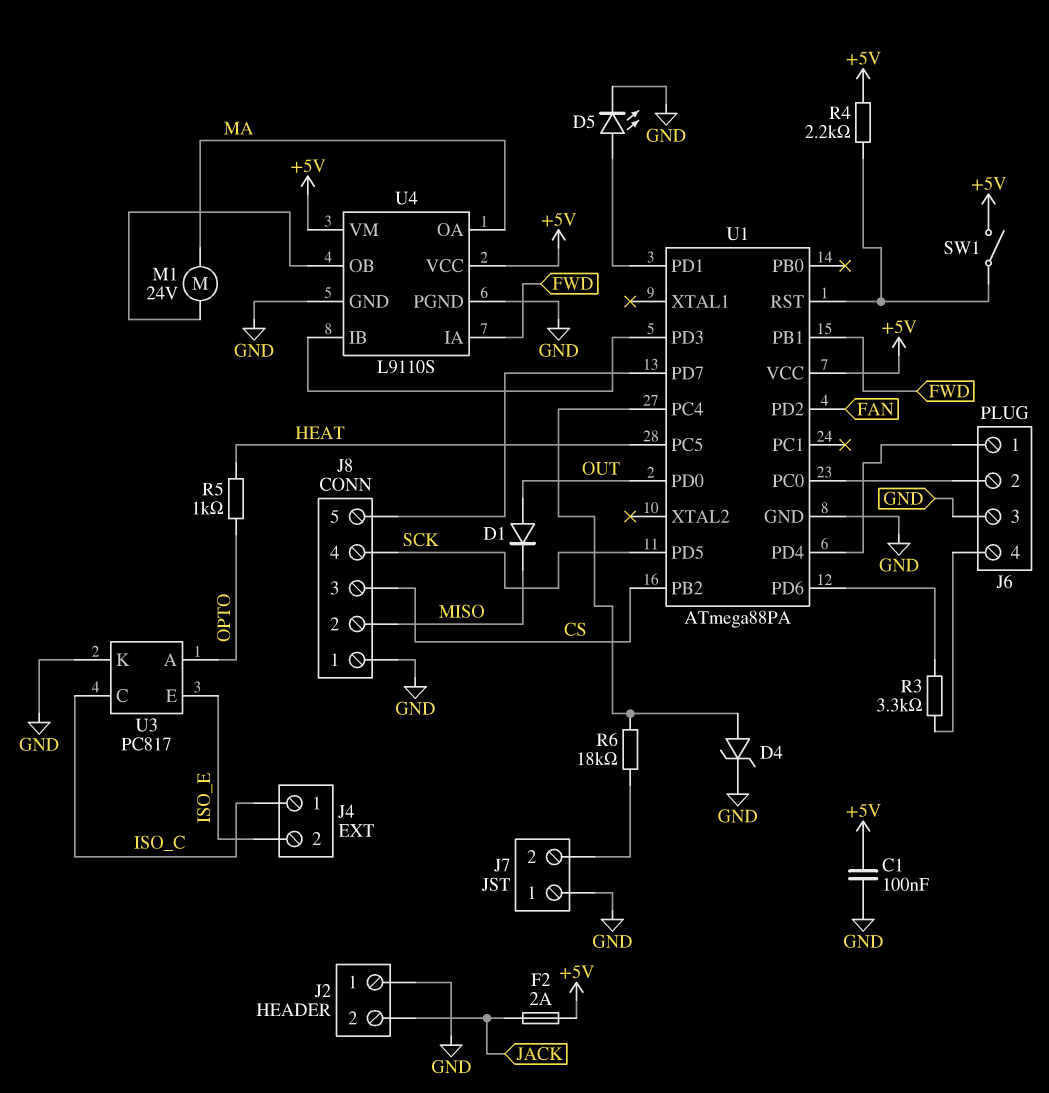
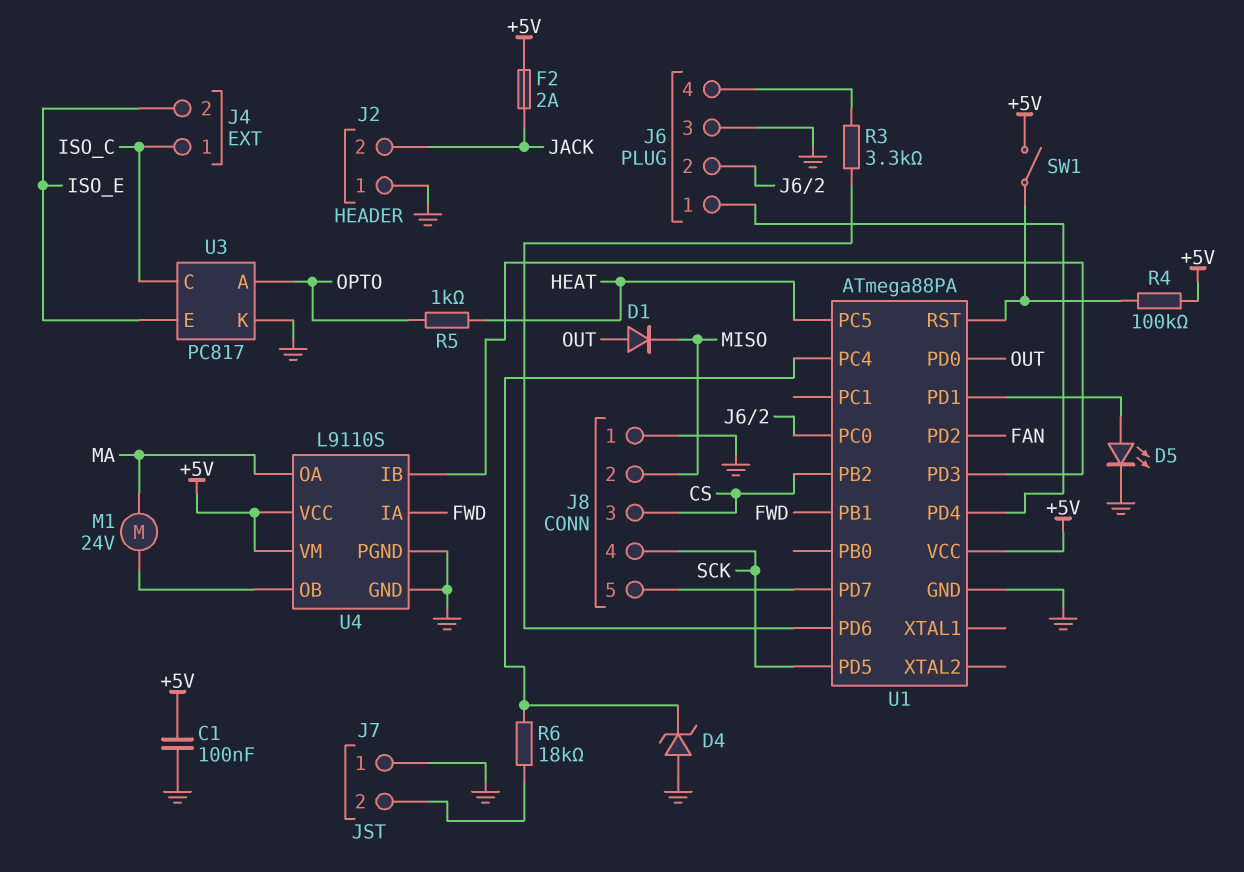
D4: zener (A U1/PC4, K GND) -> zener (A GND, K U1/PC4)
R4: 2.2k (+5V, U1/RST) -> 100k (+5V, U1/RST)

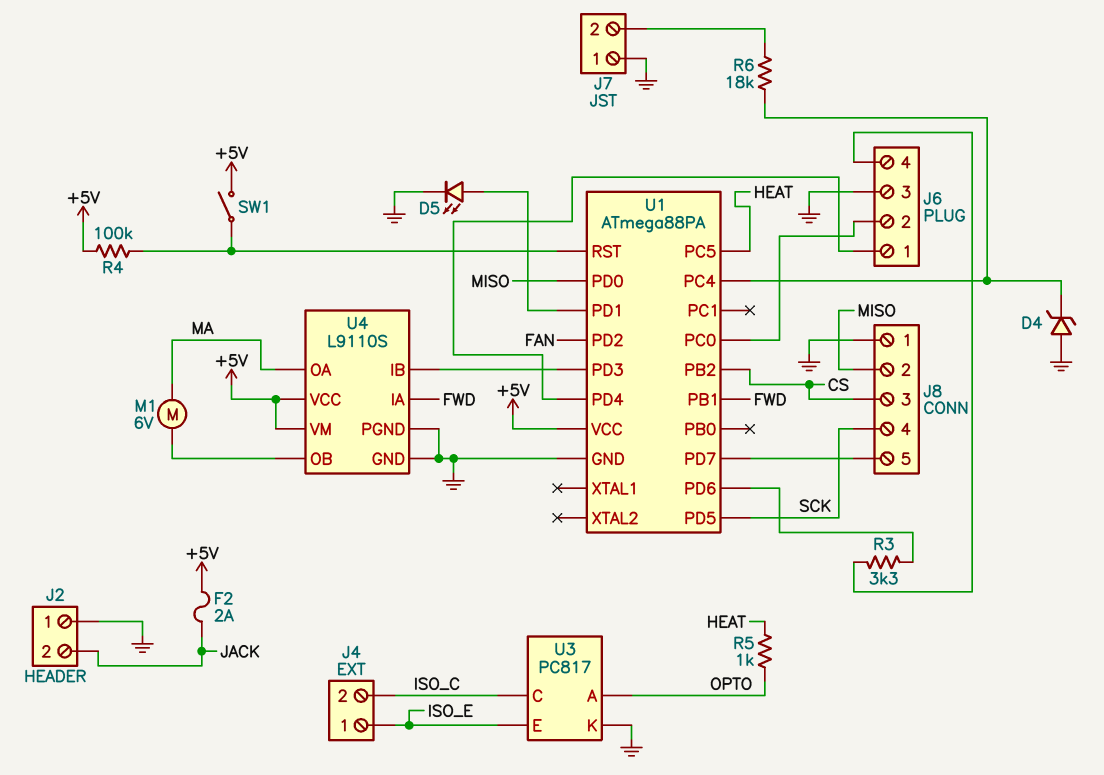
C1: 100nF (+5V, GND) -> none
D1: diode (A OUT, K MISO) -> none
J4 pin 1: ISO_C -> ISO_E
J4 pin 2: ISO_E -> ISO_C
M1: motor 24V (MA, U4/OB) -> motor 6V (MA, U4/OB)
U1 pin PD0: OUT -> MISO

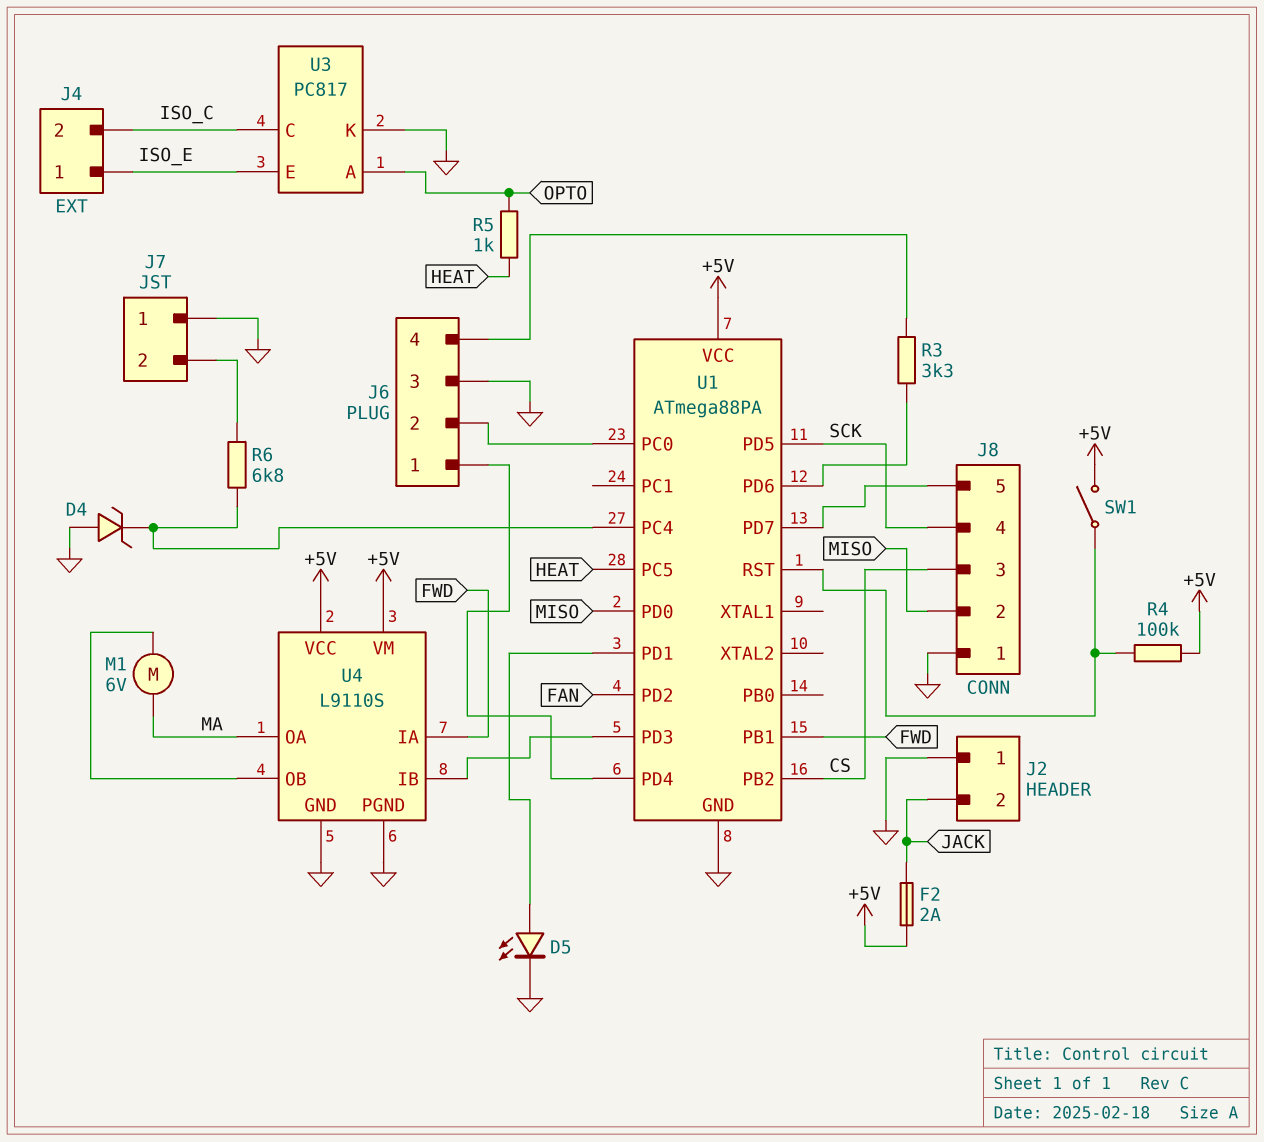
R6: 18k (J7/2, U1/PC4) -> 6.8k (J7/2, U1/PC4)

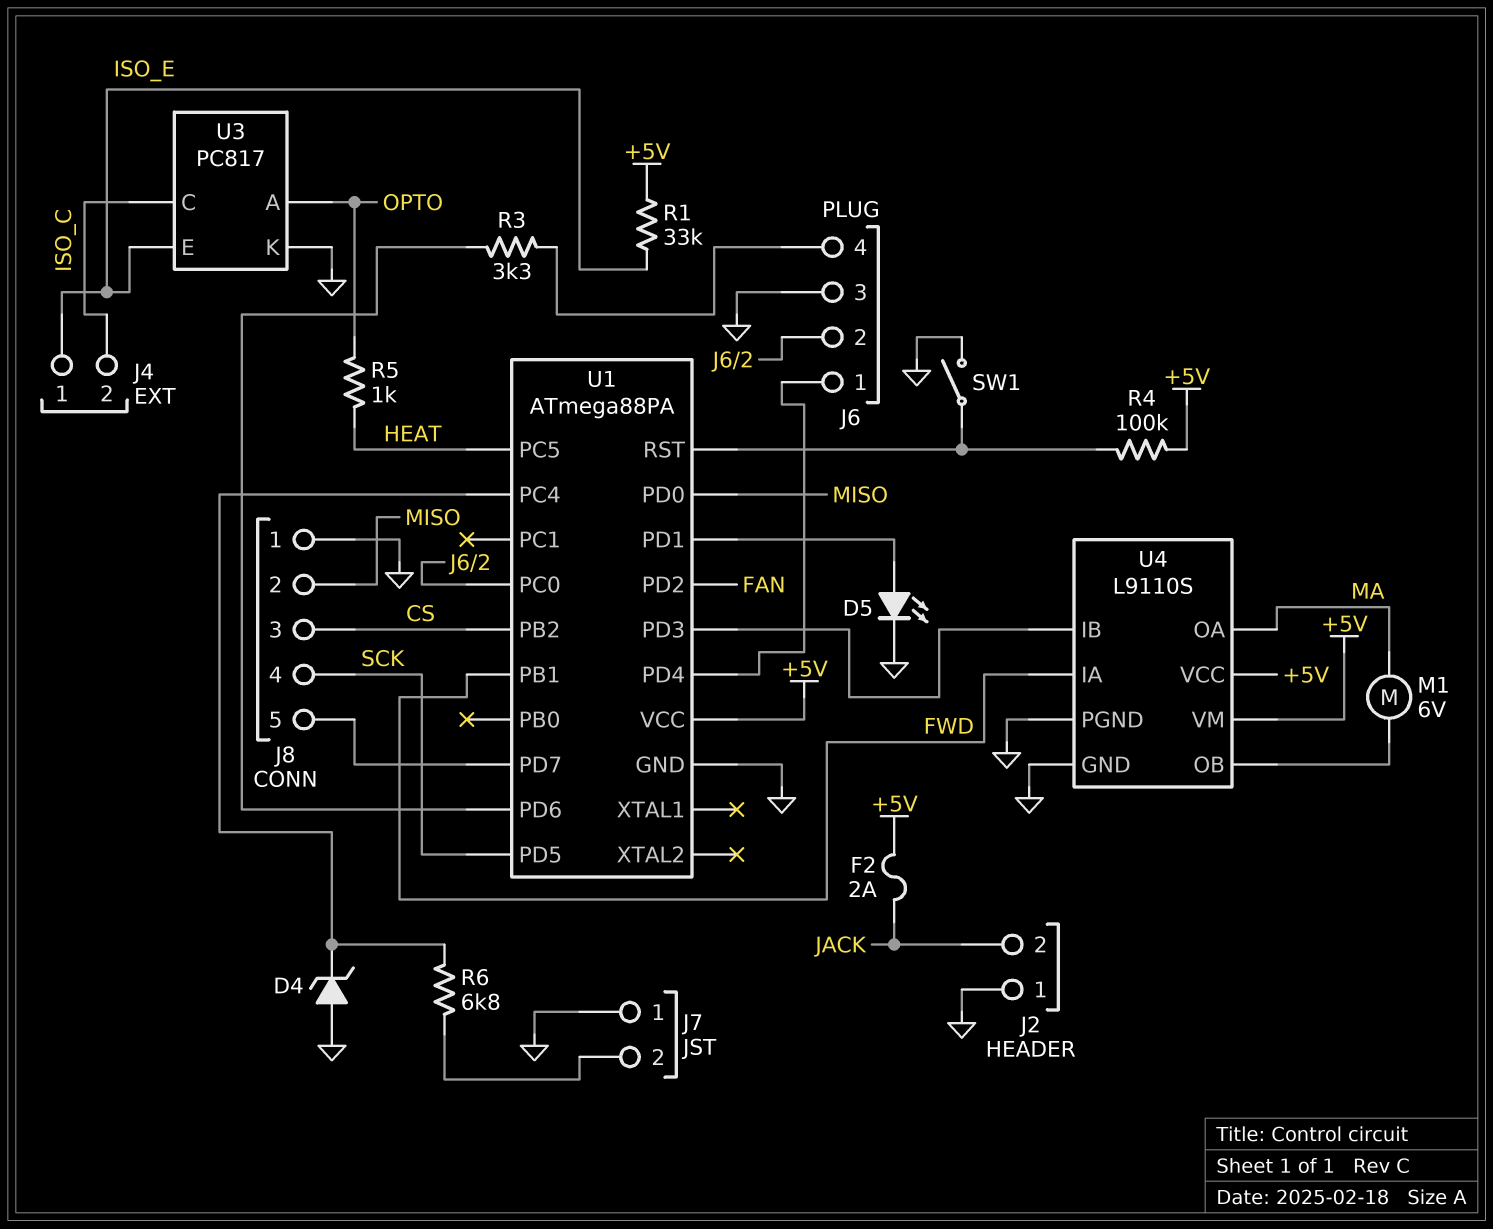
R1: none -> 33k (+5V, ISO_E)
SW1: switch (+5V, U1/RST) -> switch (GND, U1/RST)

